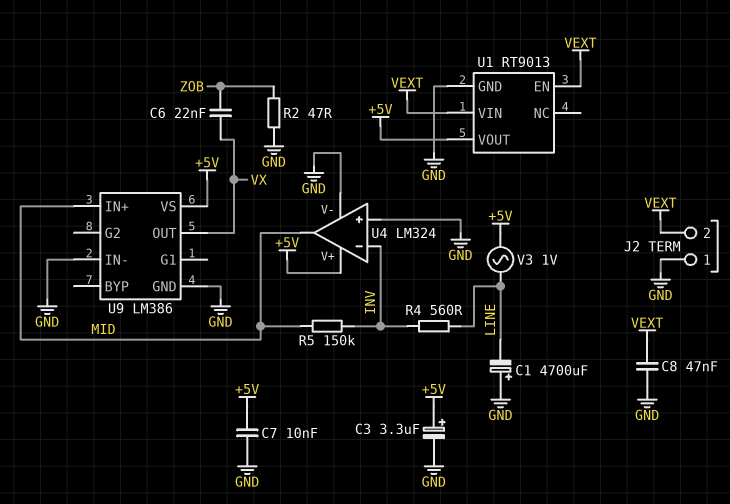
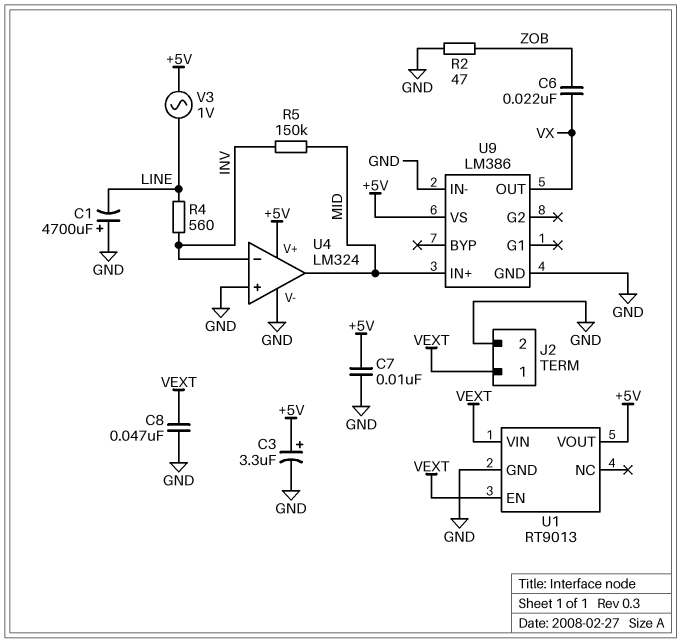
J2 pin 1: GND -> VEXT
J2 pin 2: VEXT -> GND

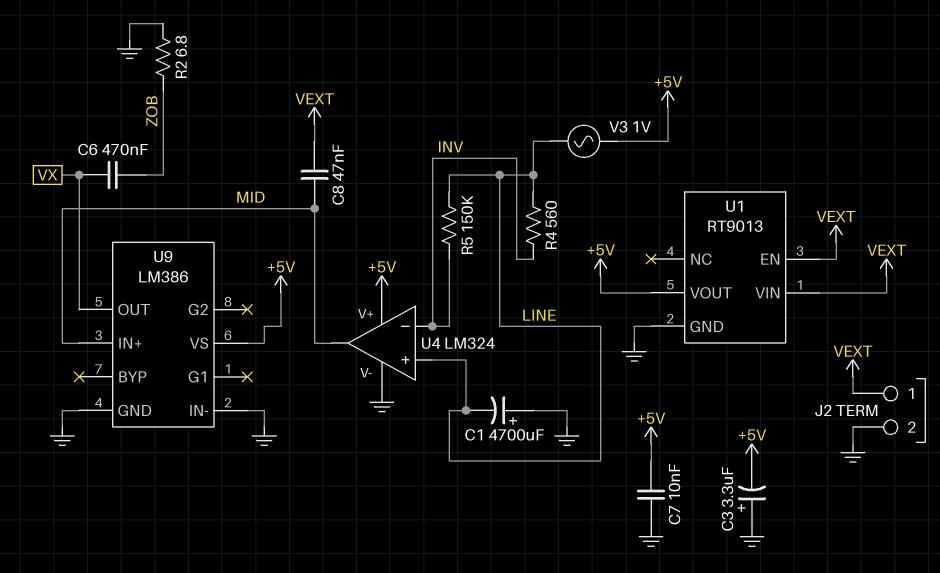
C3: 3.3uF (plus +5V, minus GND) -> 3.3uF (plus GND, minus +5V)
C6: 22nF (VX, ZOB) -> 470nF (VX, ZOB)
C8: 47nF (GND, VEXT) -> 47nF (MID, VEXT)
R2: 47 (GND, ZOB) -> 6.8 (GND, ZOB)
R5: 150k (INV, MID) -> 150k (INV, LINE)
U4 pin in+: GND -> LINE

